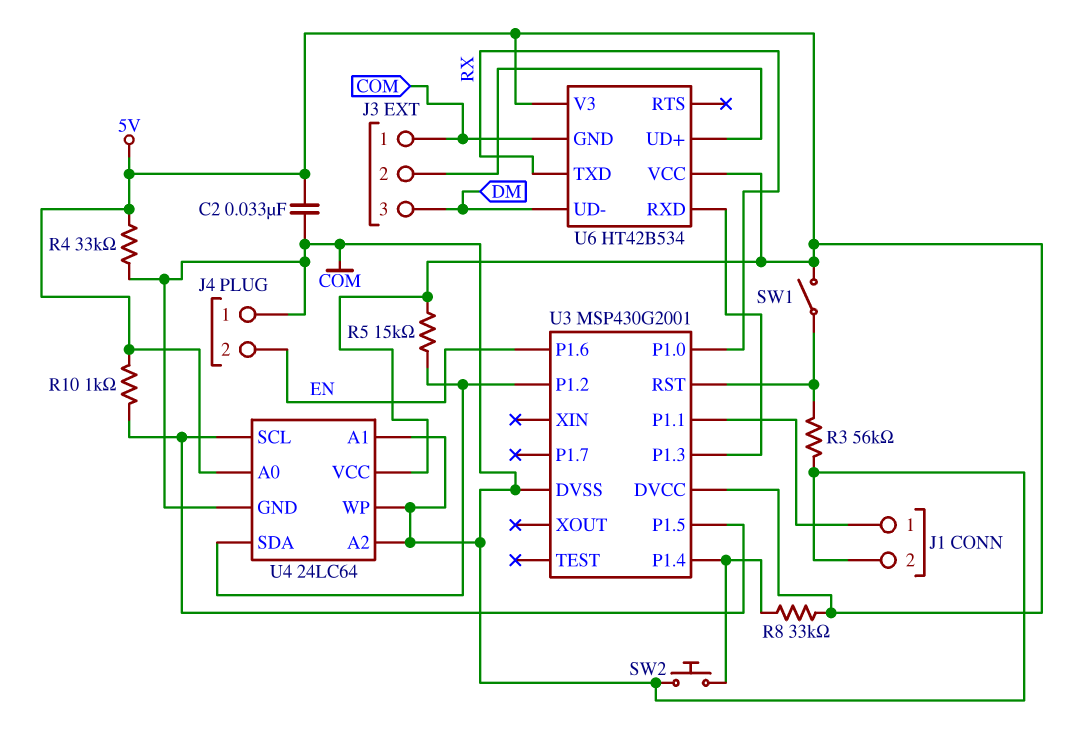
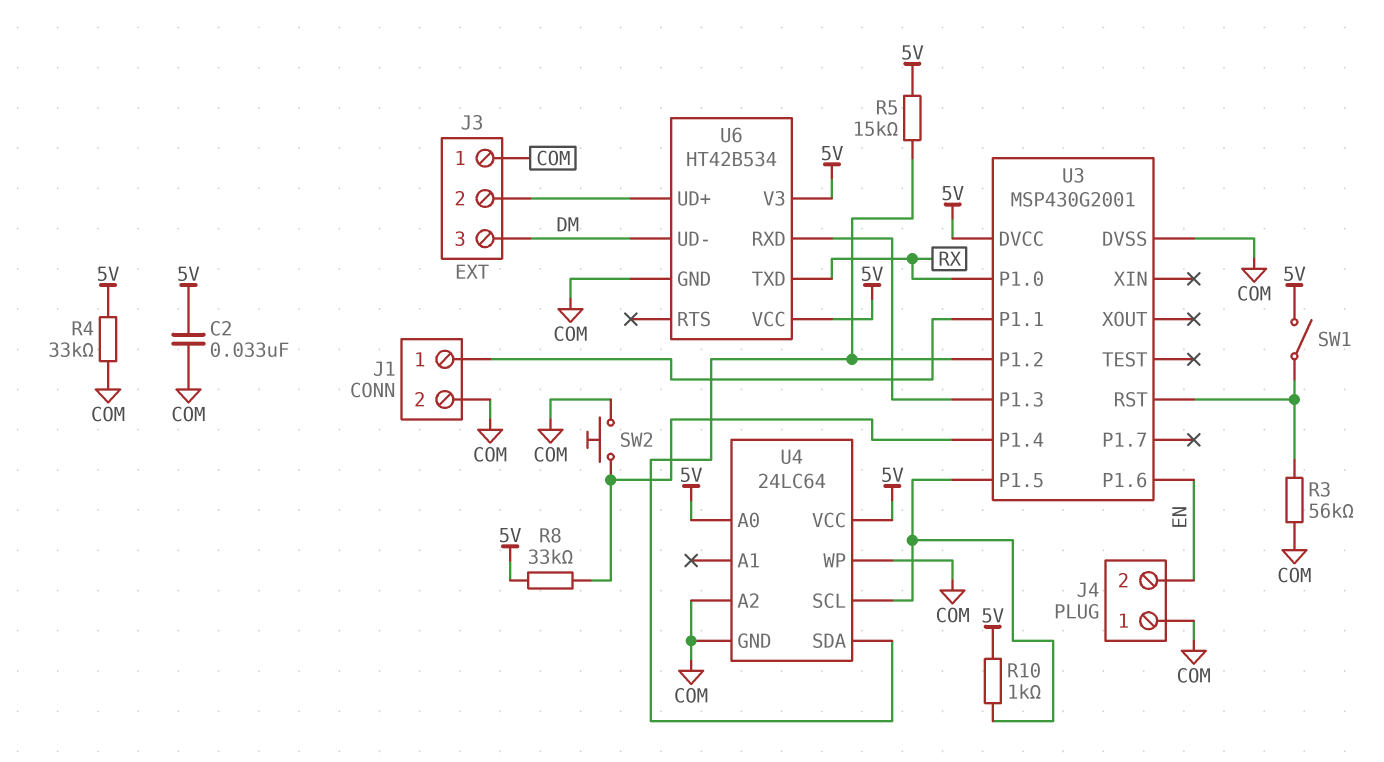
U4 pin A1: COM -> none

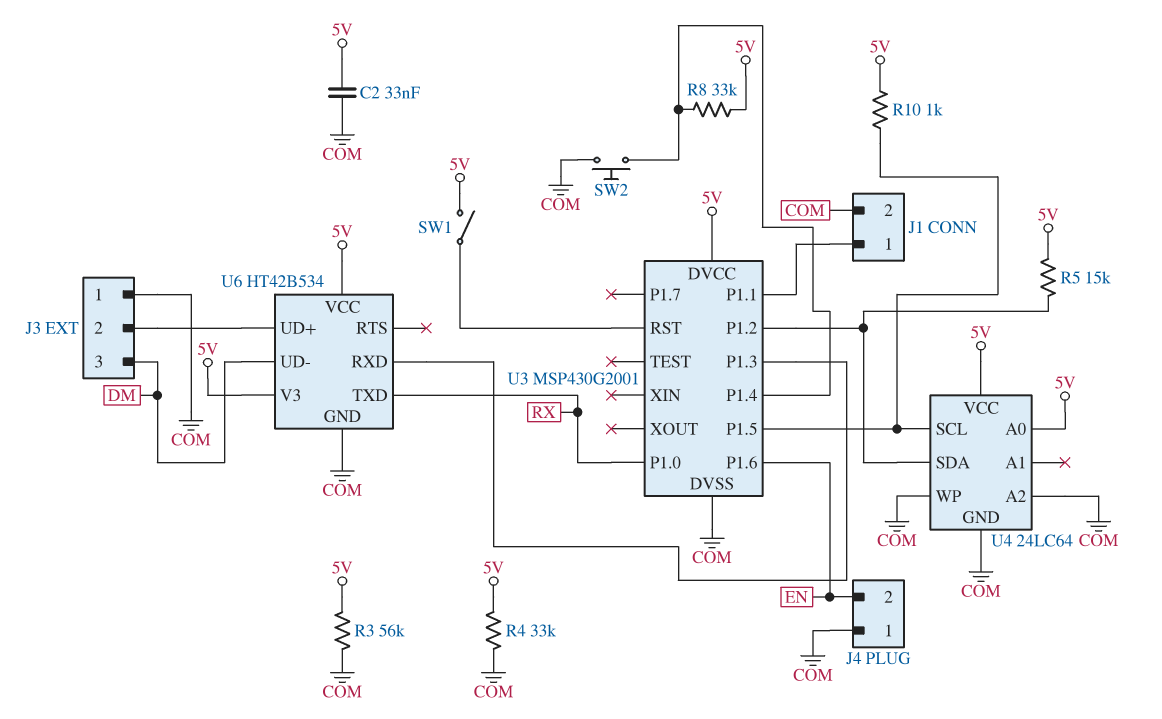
R3: 56k (COM, U3/RST) -> 56k (5V, COM)

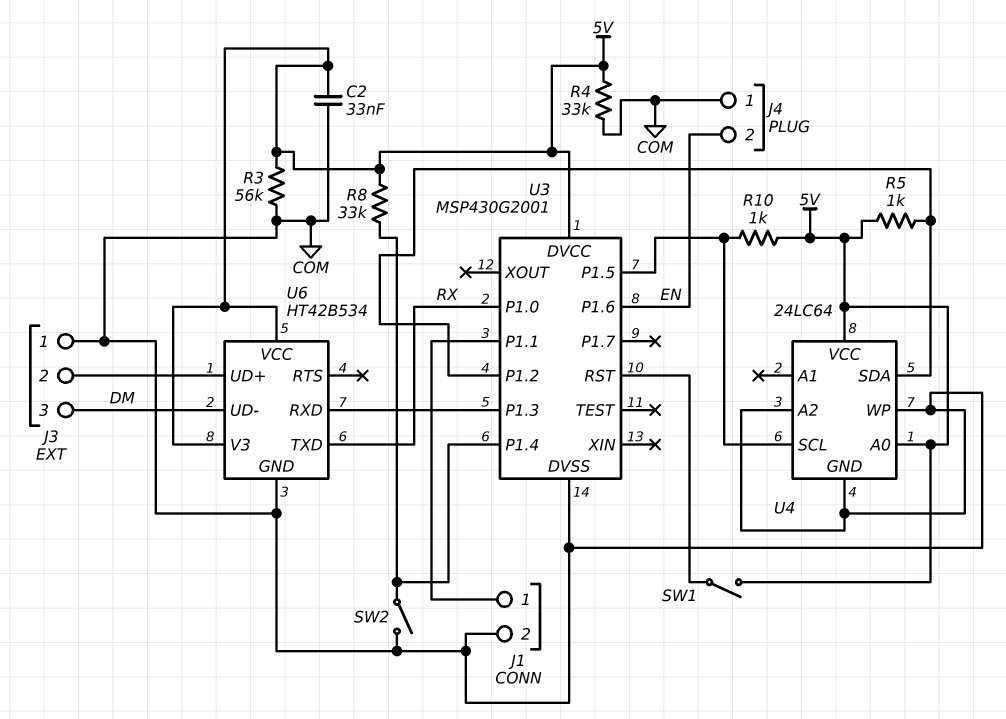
R5: 15k (5V, U3/P1.2) -> 1k (5V, U3/P1.2)
SW2: button (COM, U3/P1.4) -> switch (COM, U3/P1.4)

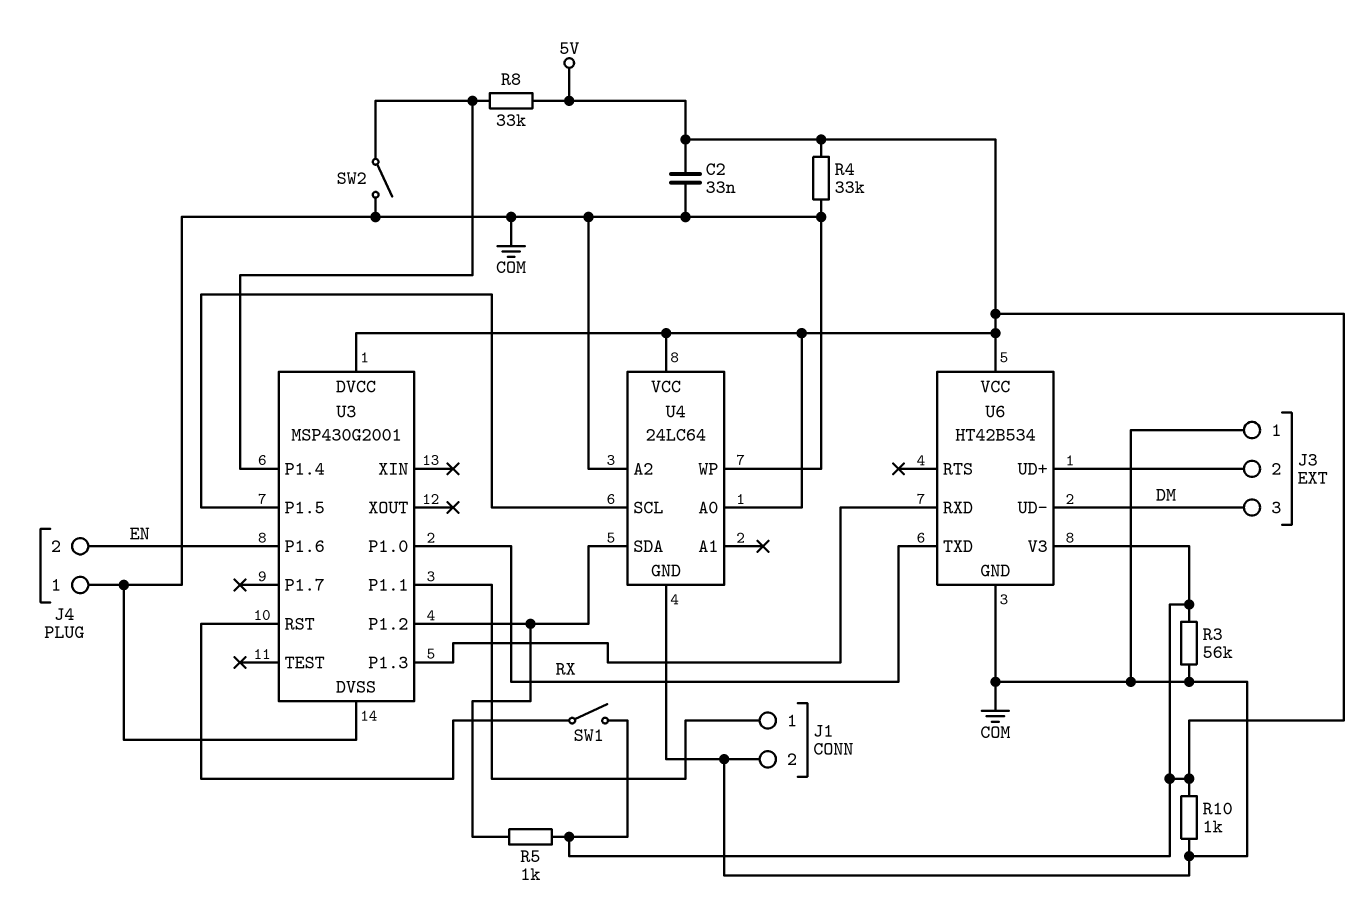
R10: 1k (5V, U3/P1.5) -> 1k (5V, COM)

